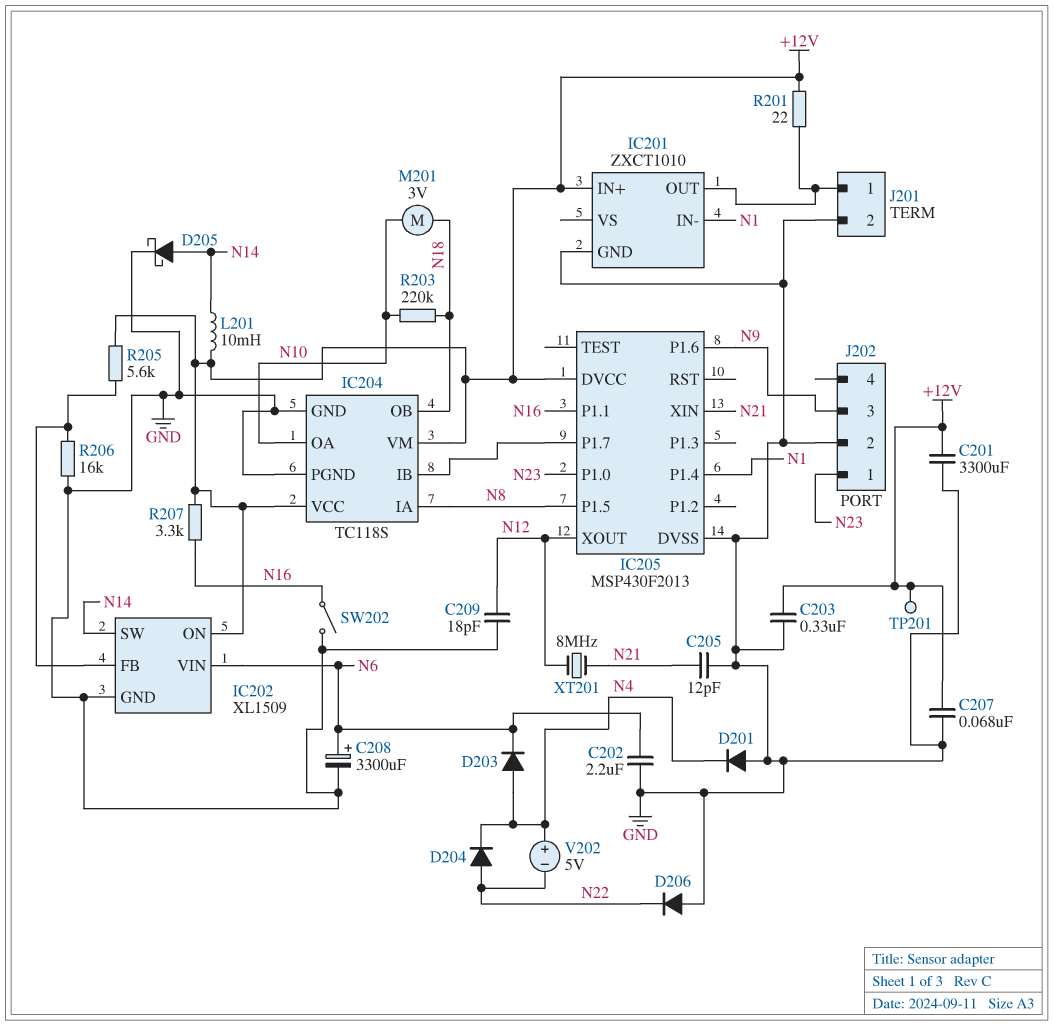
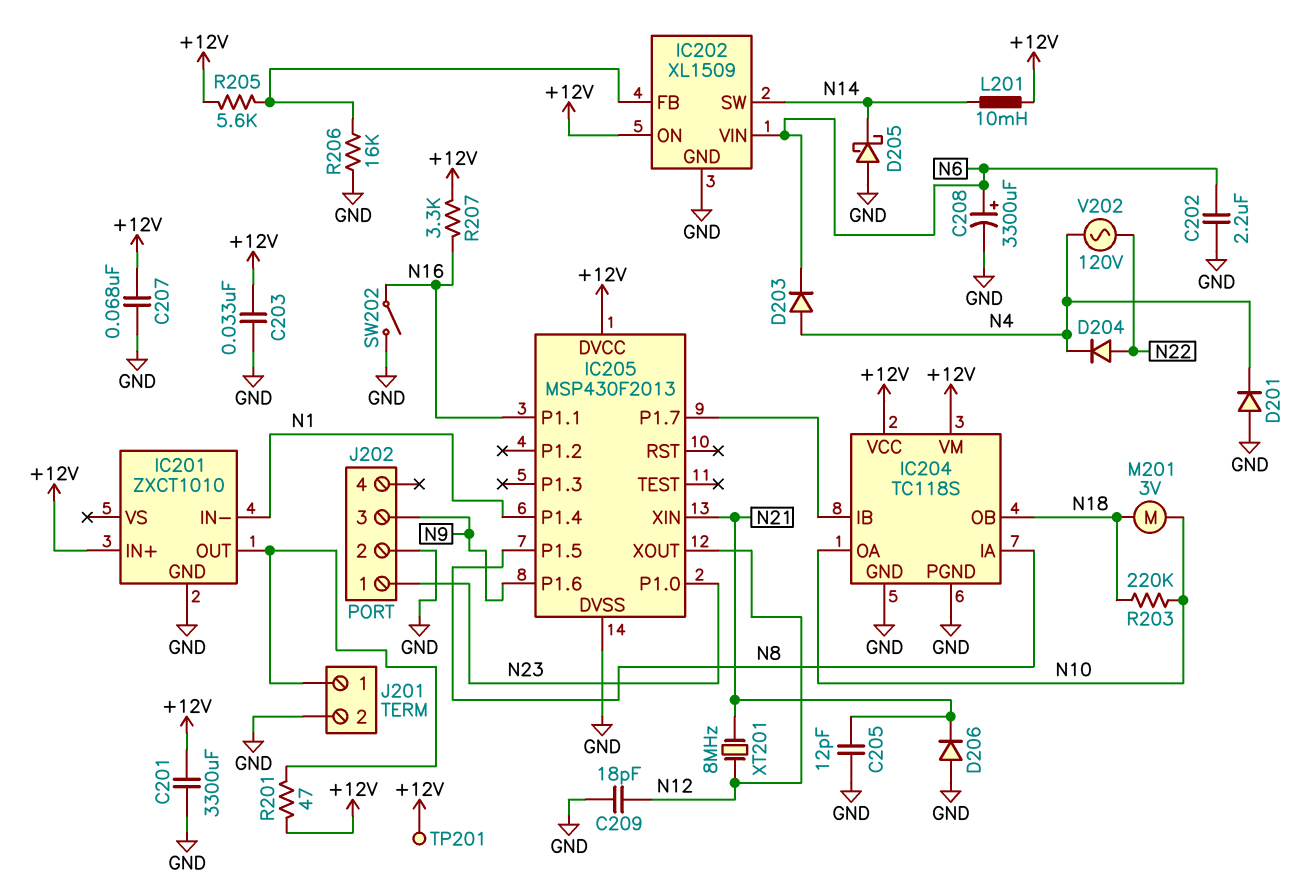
C203: 330nF (+12V, GND) -> 33nF (+12V, GND)
D205: schottky (A N14, K GND) -> schottky (A GND, K N14)
D206: diode (A GND, K N22) -> diode (A GND, K N21)
R201: 22 (+12V, IC201/OUT) -> 47 (+12V, IC201/OUT)
V202: 5V (plus N4, minus N22) -> AC 120V (N4, N22)

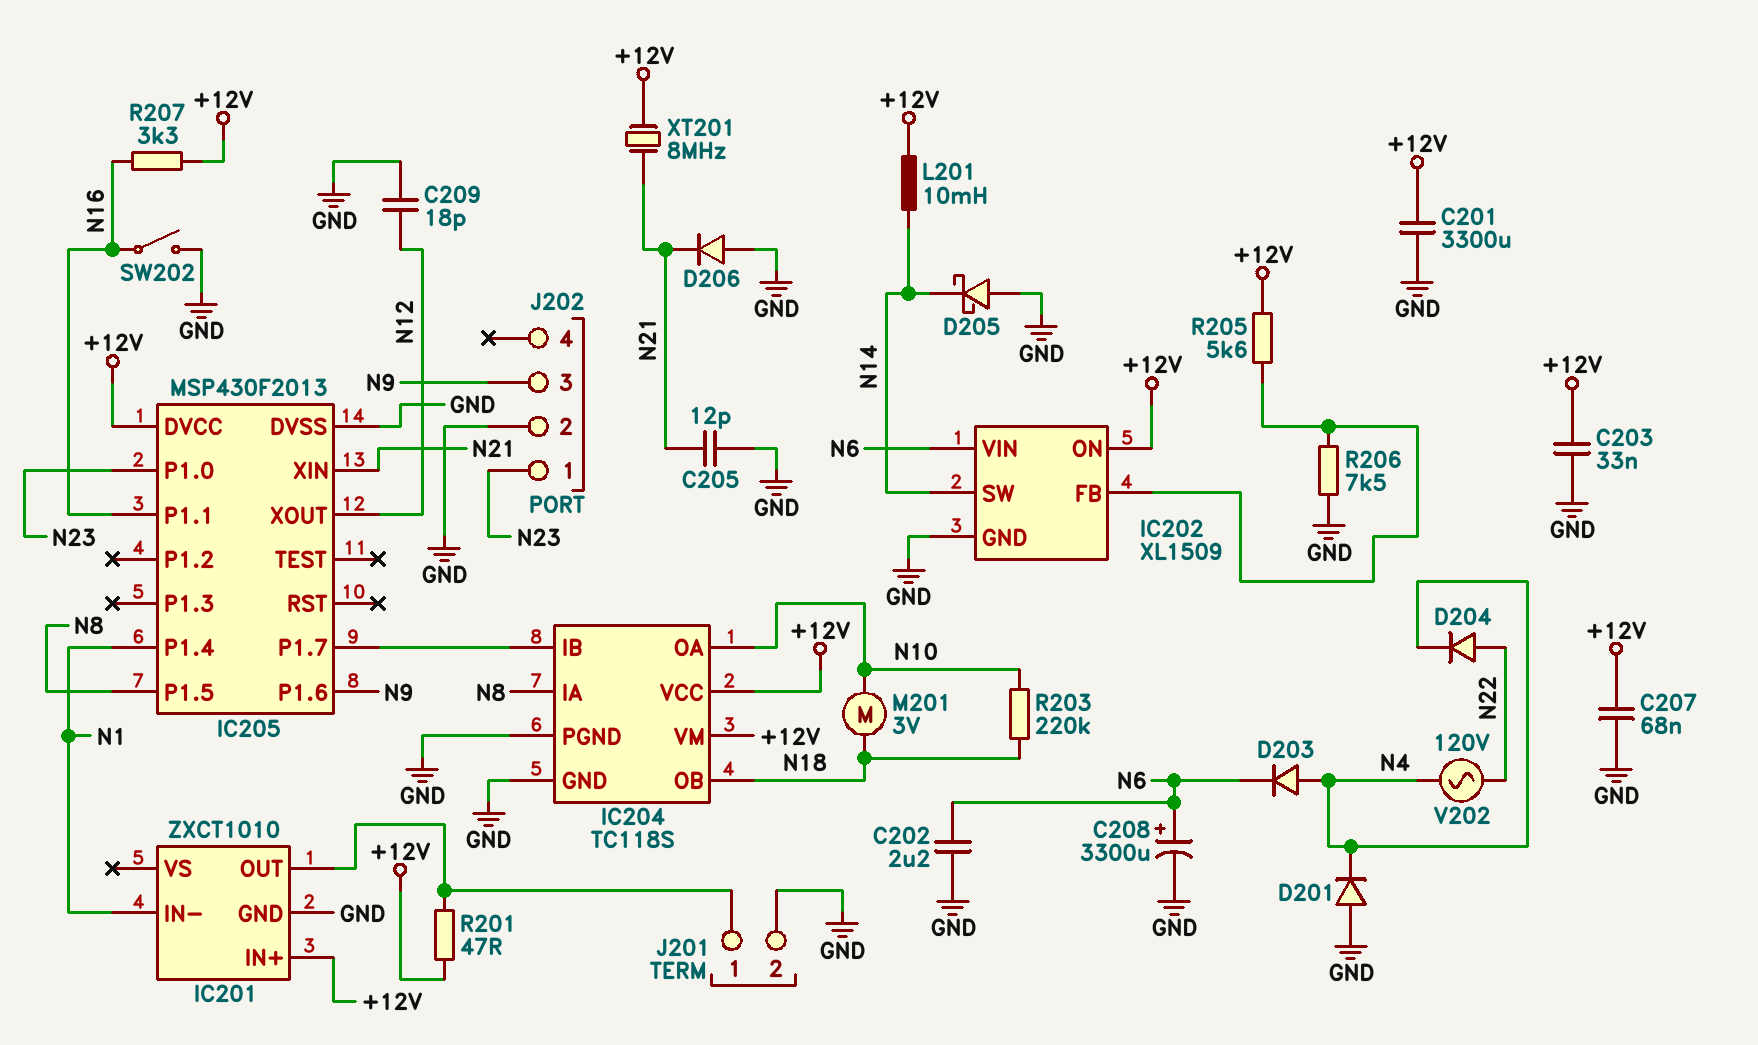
R206: 16k (GND, IC202/FB) -> 7.5k (GND, IC202/FB)
TP201: test point (+12V) -> none
XT201: 8MHz (N12, N21) -> 8MHz (+12V, N21)

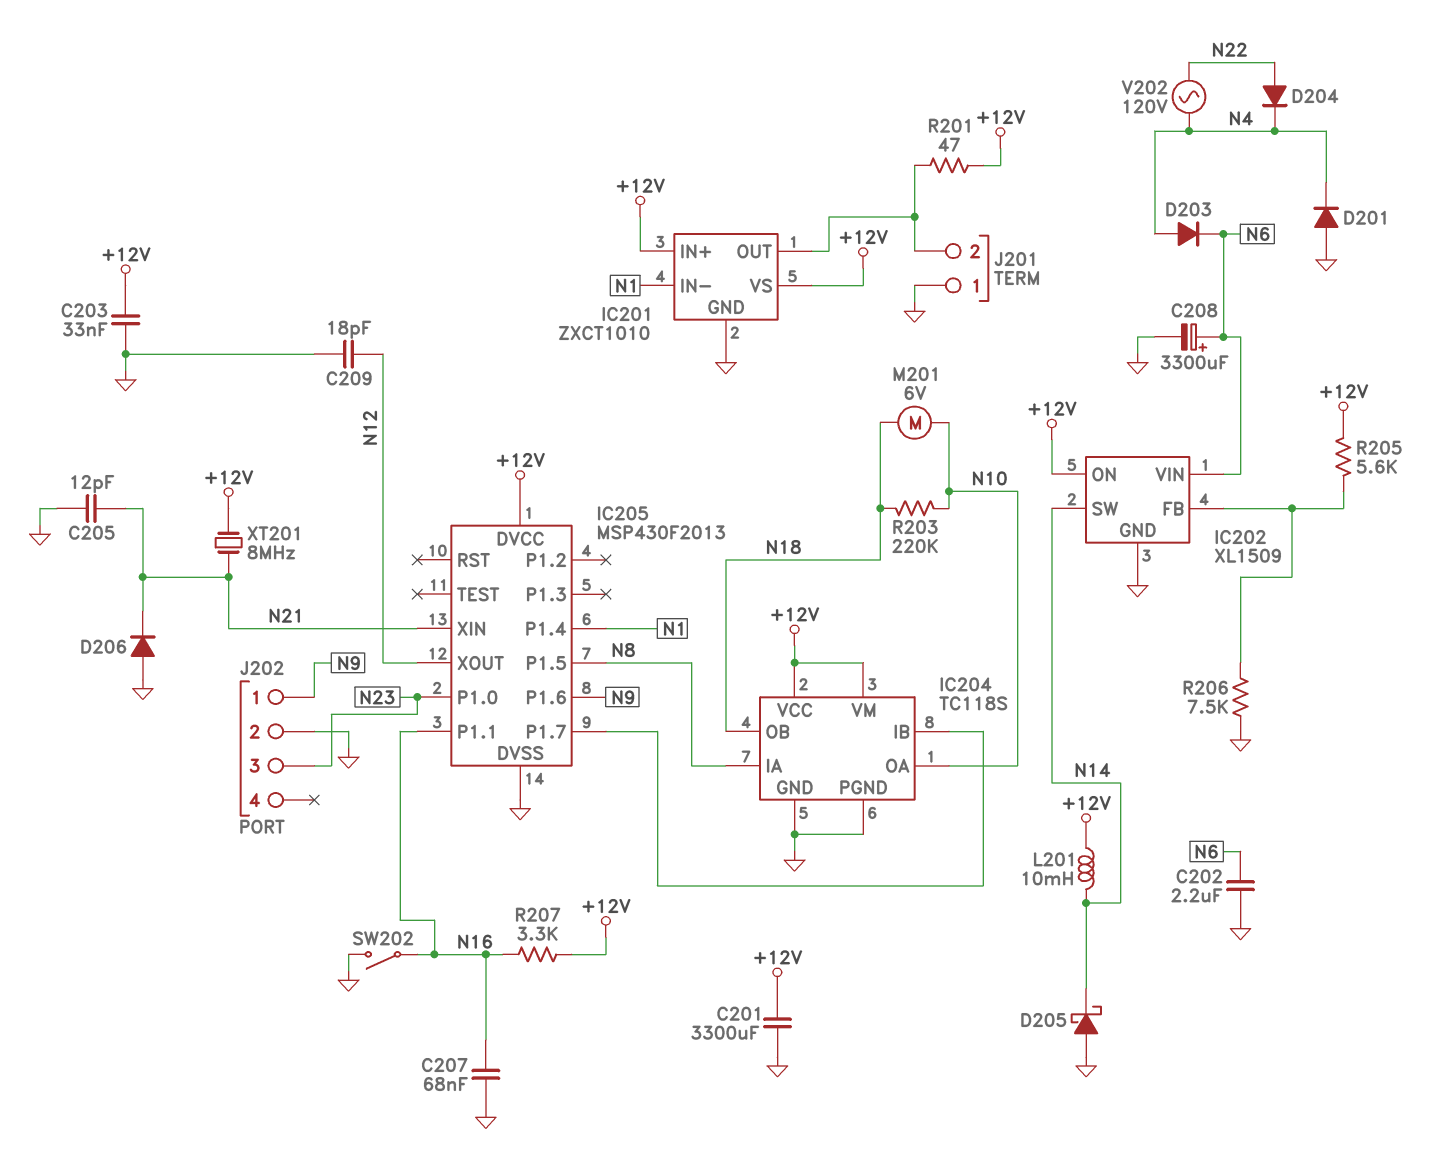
C207: 68nF (+12V, GND) -> 68nF (GND, N16)
IC201 pin VS: none -> +12V
J201 pin 1: IC201/OUT -> GND
J201 pin 2: GND -> IC201/OUT
J202 pin 1: N23 -> N9
J202 pin 3: N9 -> N23
M201: motor 3V (N10, N18) -> motor 6V (N10, N18)

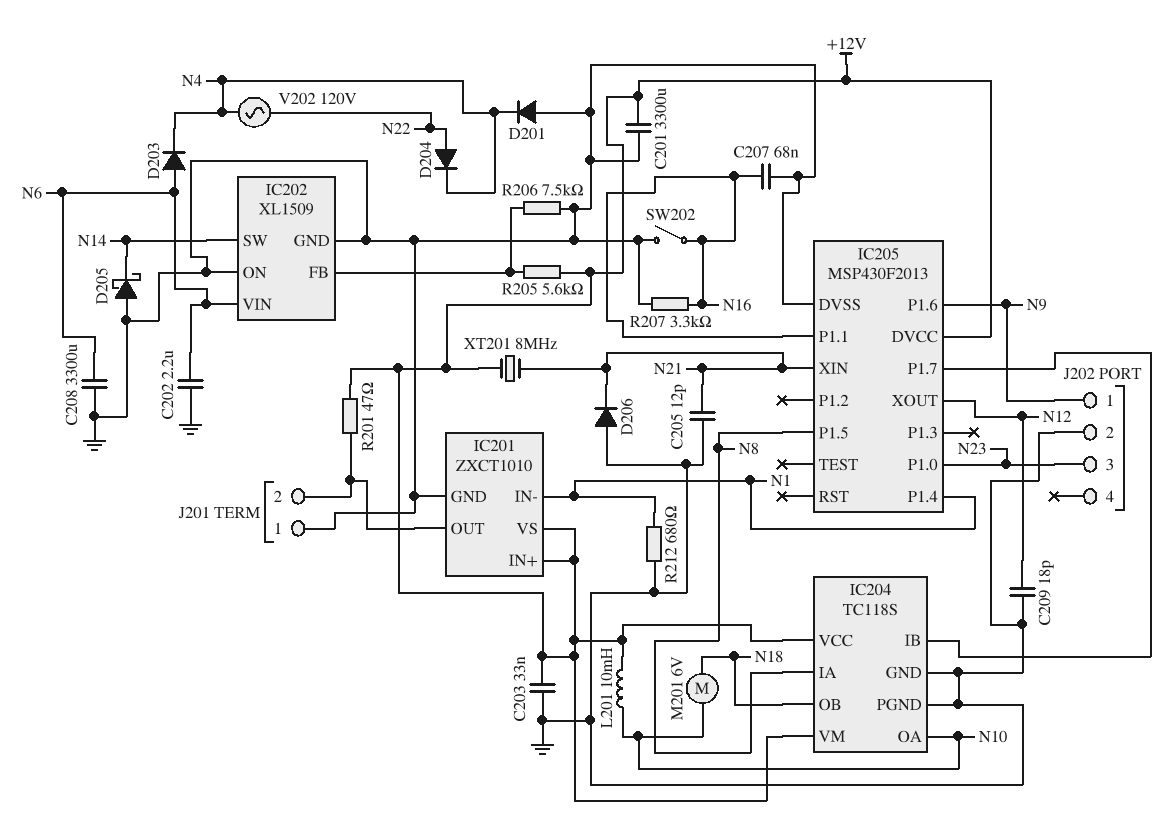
C208: 3300uF (plus N6, minus GND) -> 3300uF (GND, N6)
D203: diode (A N4, K N6) -> diode (A N6, K N4)
IC202 pin ON: +12V -> GND
L201: 10mH (+12V, N14) -> 10mH (+12V, N10)
R203: 220k (N10, N18) -> none
R207: 3.3k (+12V, N16) -> 3.3k (GND, N16)
R212: none -> 680 (GND, N1)

